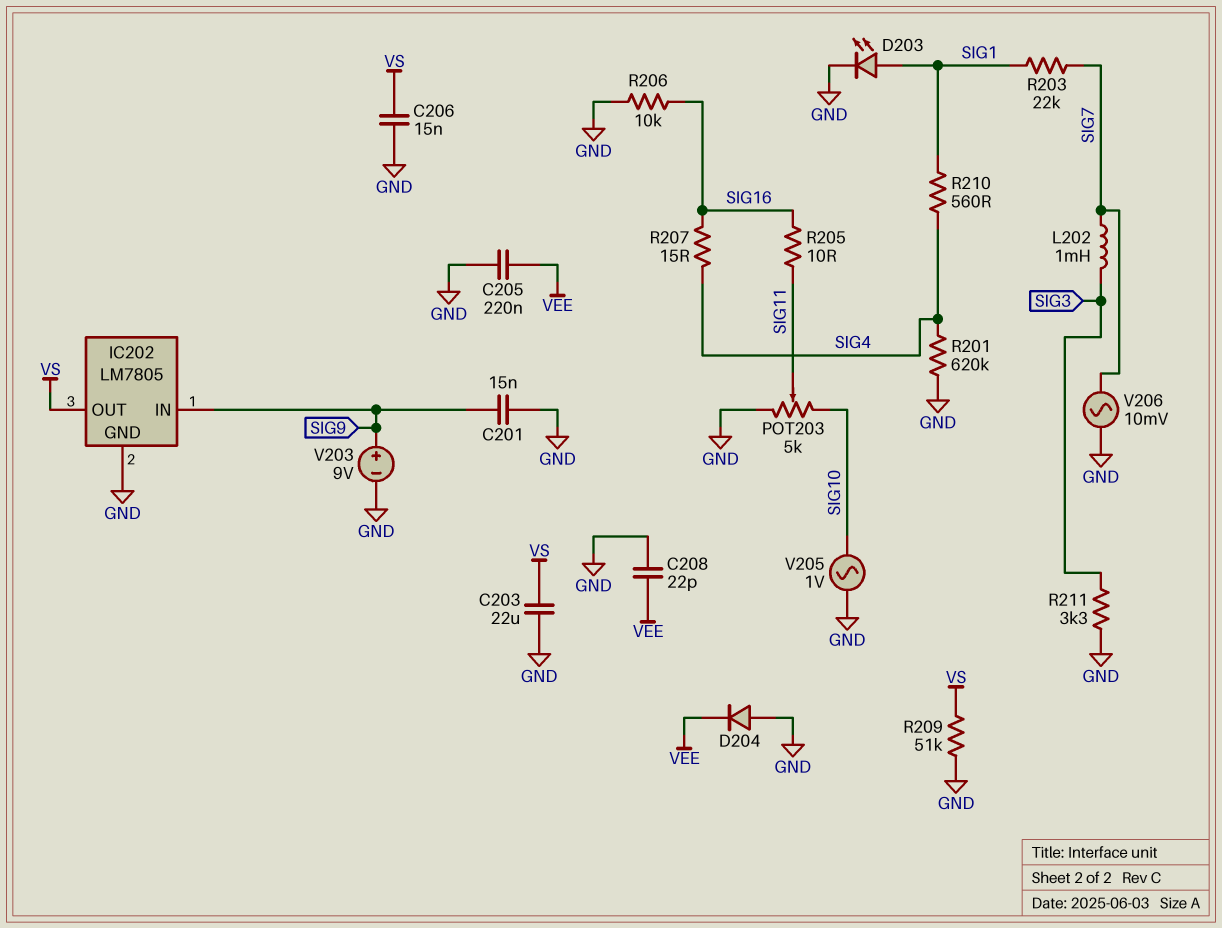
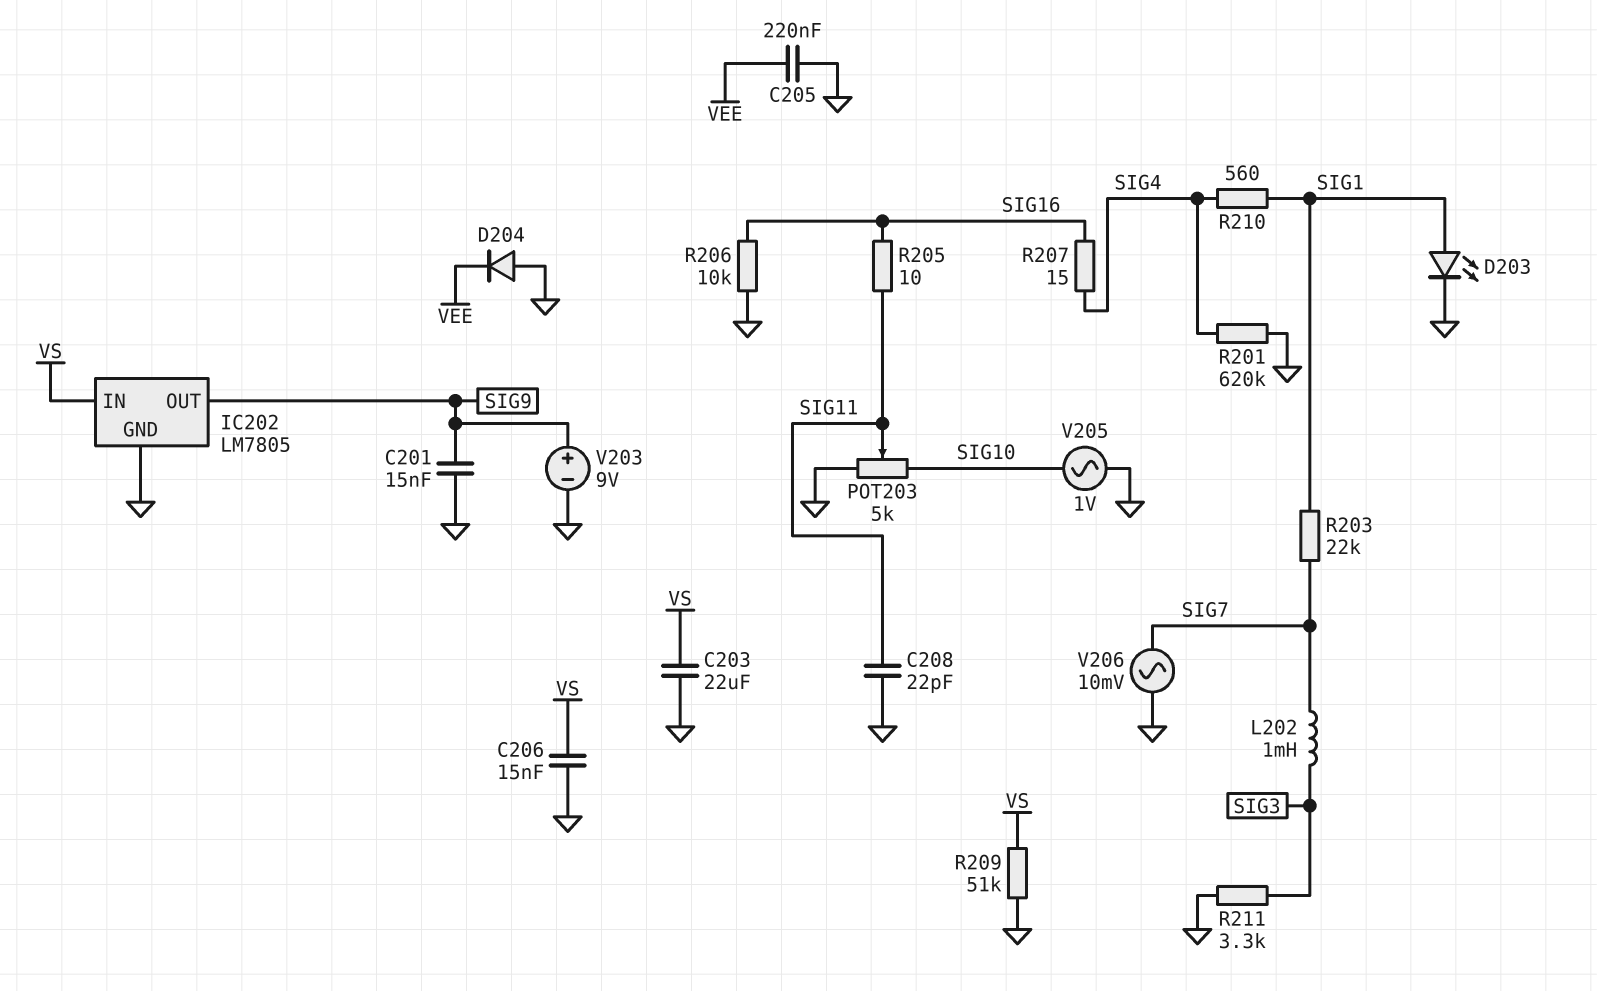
C208: 22pF (GND, VEE) -> 22pF (GND, SIG11)
IC202 pin IN: SIG9 -> VS
IC202 pin OUT: VS -> SIG9

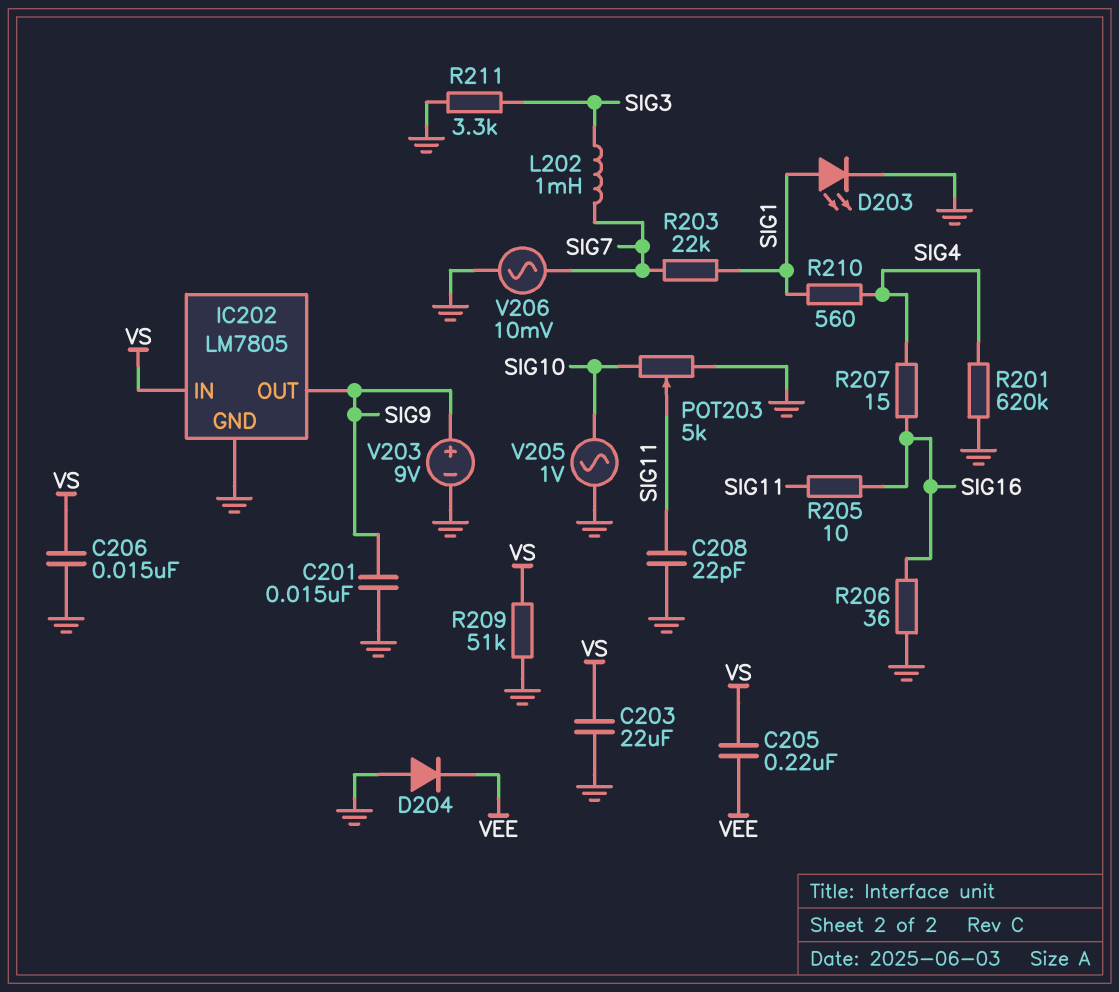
C205: 220nF (GND, VEE) -> 220nF (VEE, VS)
R206: 10k (GND, SIG16) -> 36 (GND, SIG16)

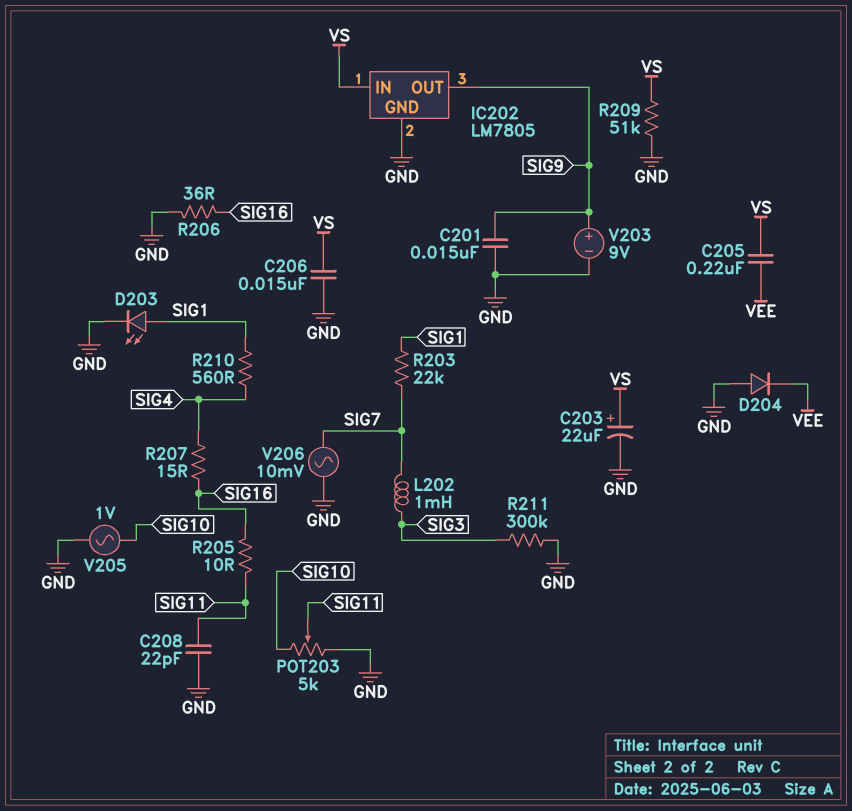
C203: 22uF (GND, VS) -> 22uF (plus VS, minus GND)
R201: 620k (GND, SIG4) -> none
R211: 3.3k (GND, SIG3) -> 300k (GND, SIG3)

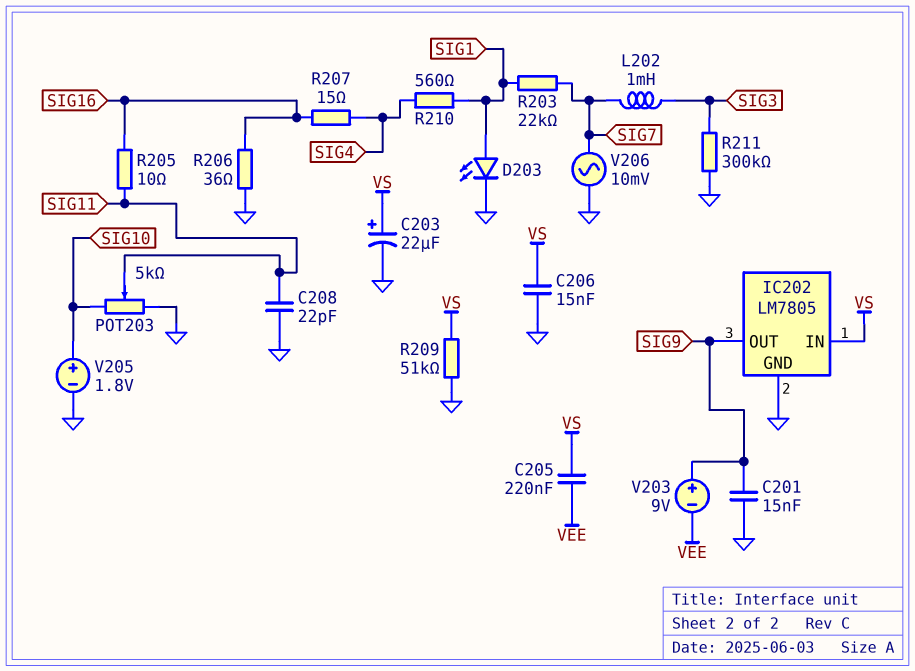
D204: diode (A GND, K VEE) -> none
V203: 9V (plus SIG9, minus GND) -> 9V (plus SIG9, minus VEE)
V205: AC 1V (GND, SIG10) -> 1.8V (plus SIG10, minus GND)

